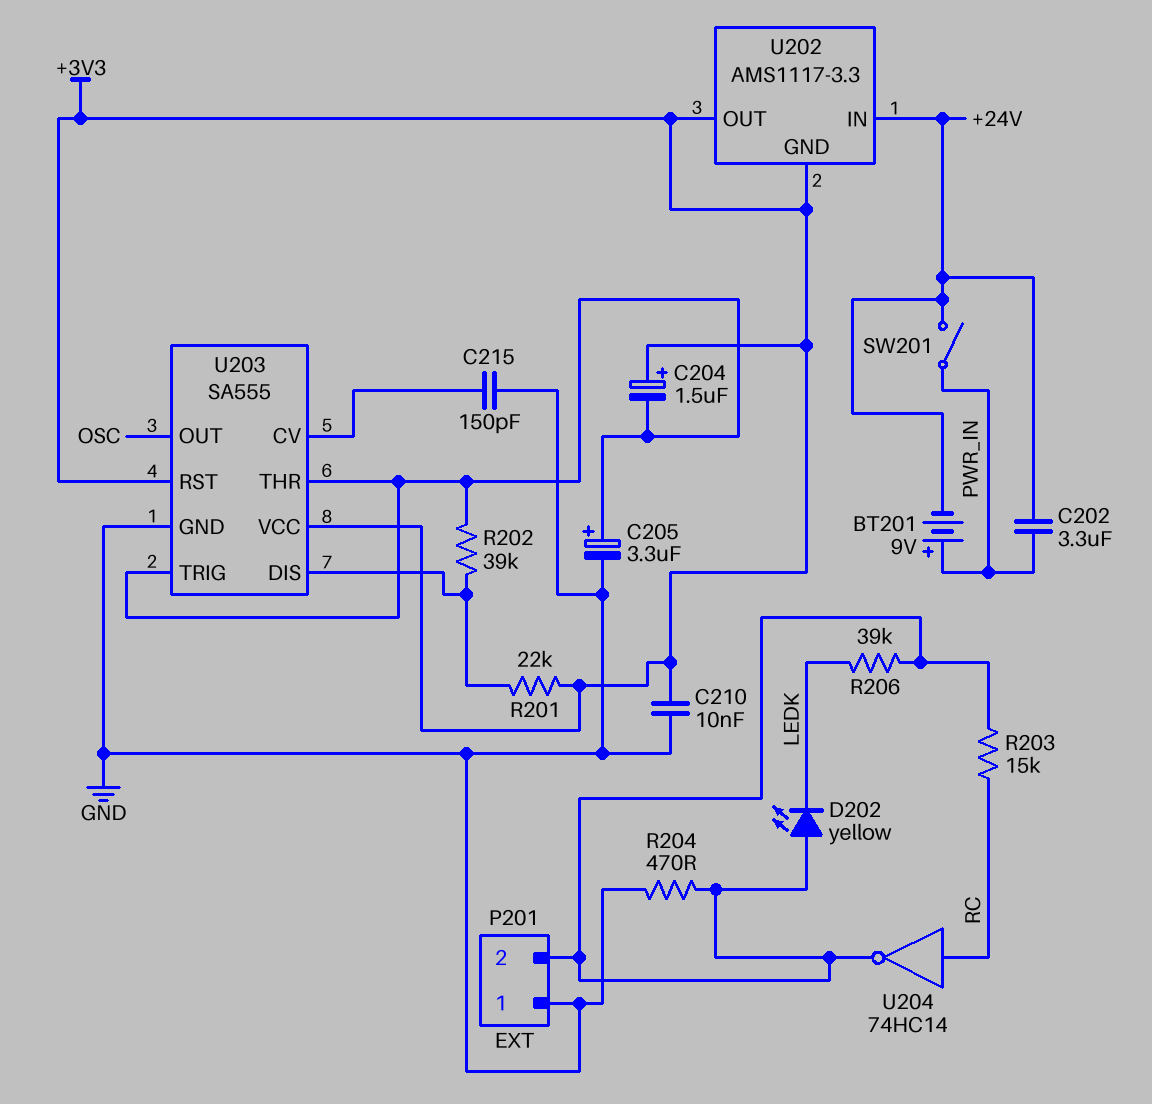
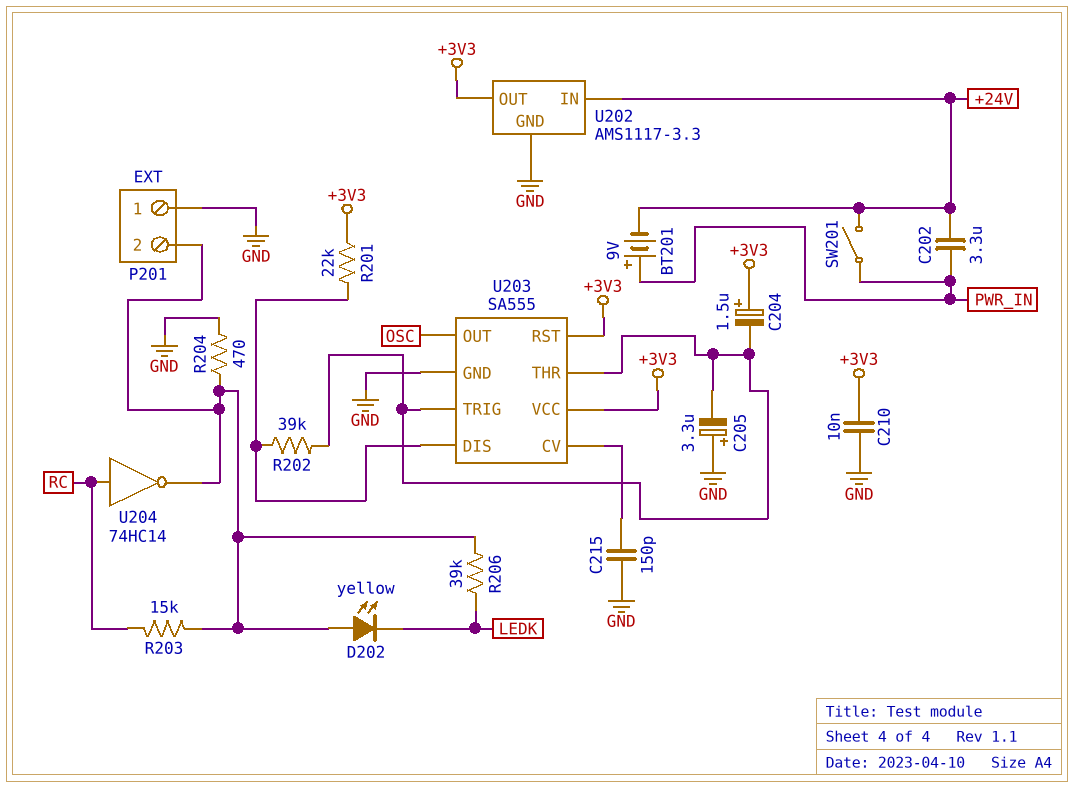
C205: 3.3uF (plus U203/THR, minus GND) -> 3.3uF (plus GND, minus U203/THR)
U202 pin GND: +3V3 -> GND

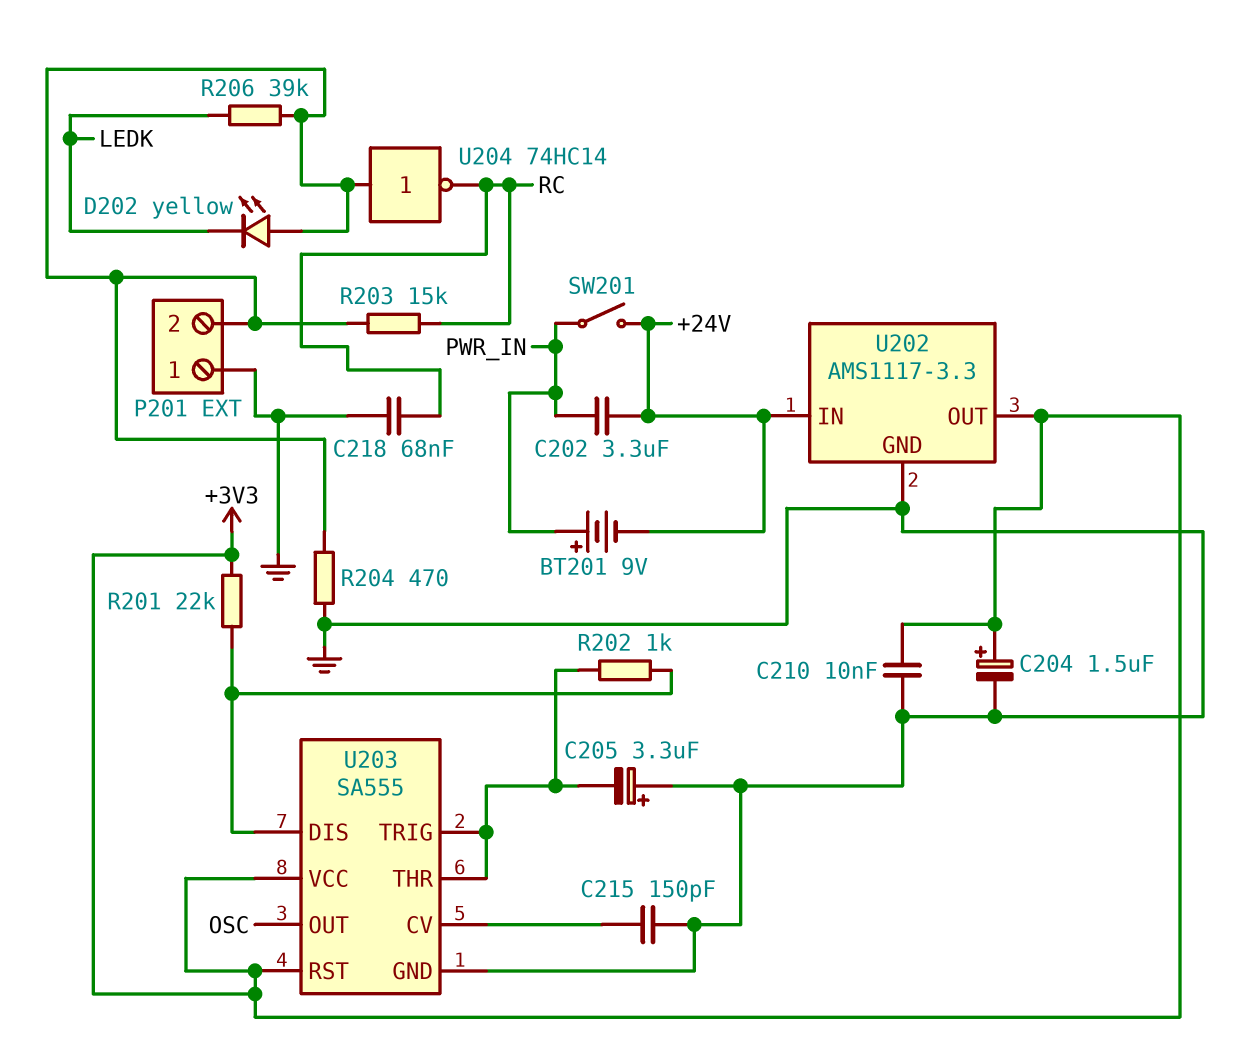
C204: 1.5uF (plus +3V3, minus U203/THR) -> 1.5uF (plus +3V3, minus GND)
C218: none -> 68nF (GND, RC)
R202: 39k (U203/DIS, U203/THR) -> 1k (U203/DIS, U203/THR)
U204: NOT 74HC14 (in RC, out P201/2) -> NOT 74HC14 (in P201/2, out RC)

